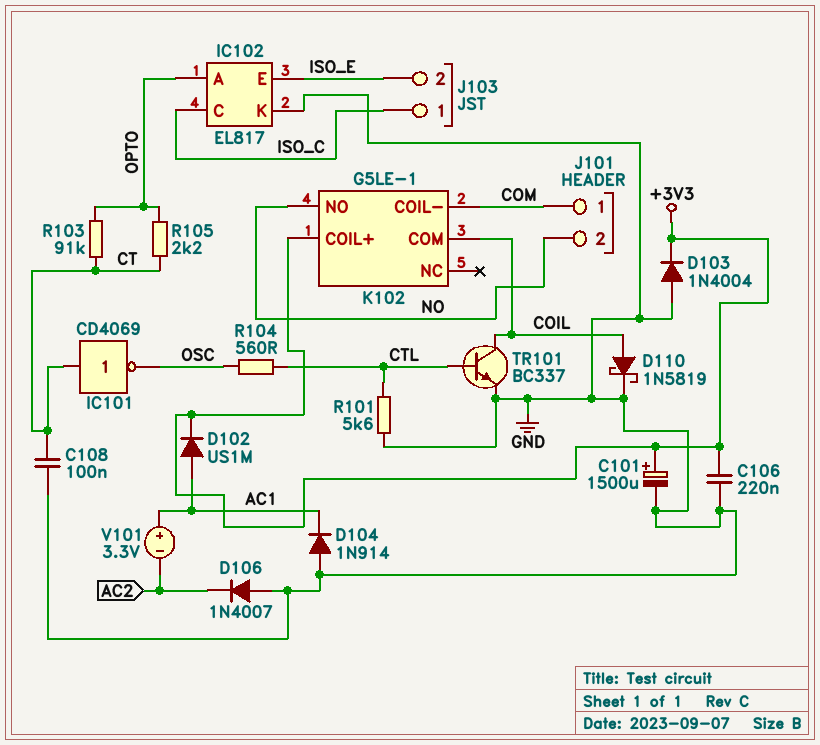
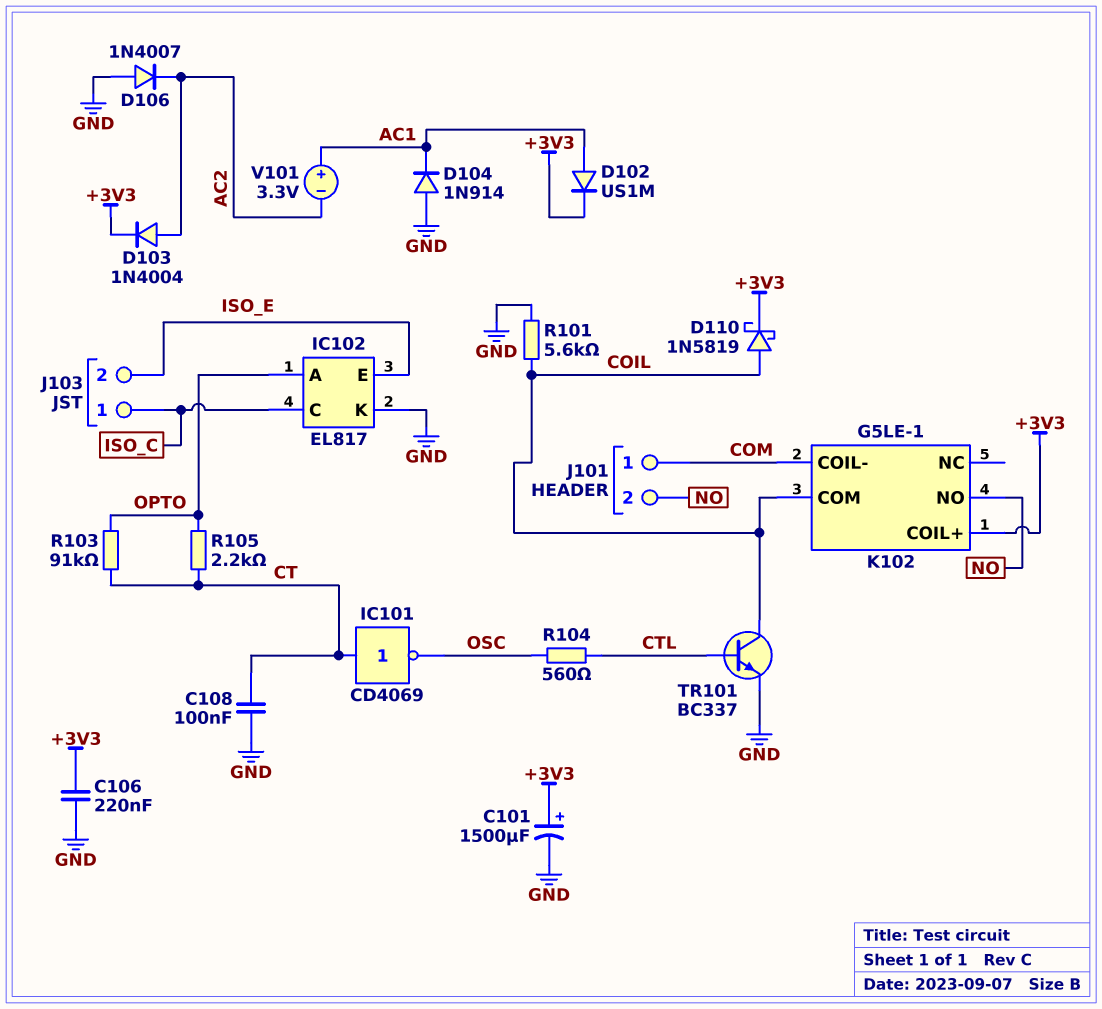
D103: diode 1N4004 (A GND, K +3V3) -> diode 1N4004 (A AC2, K +3V3)
D110: schottky 1N5819 (A COIL, K GND) -> schottky 1N5819 (A COIL, K +3V3)
R101: 5.6k (CTL, GND) -> 5.6k (COIL, GND)

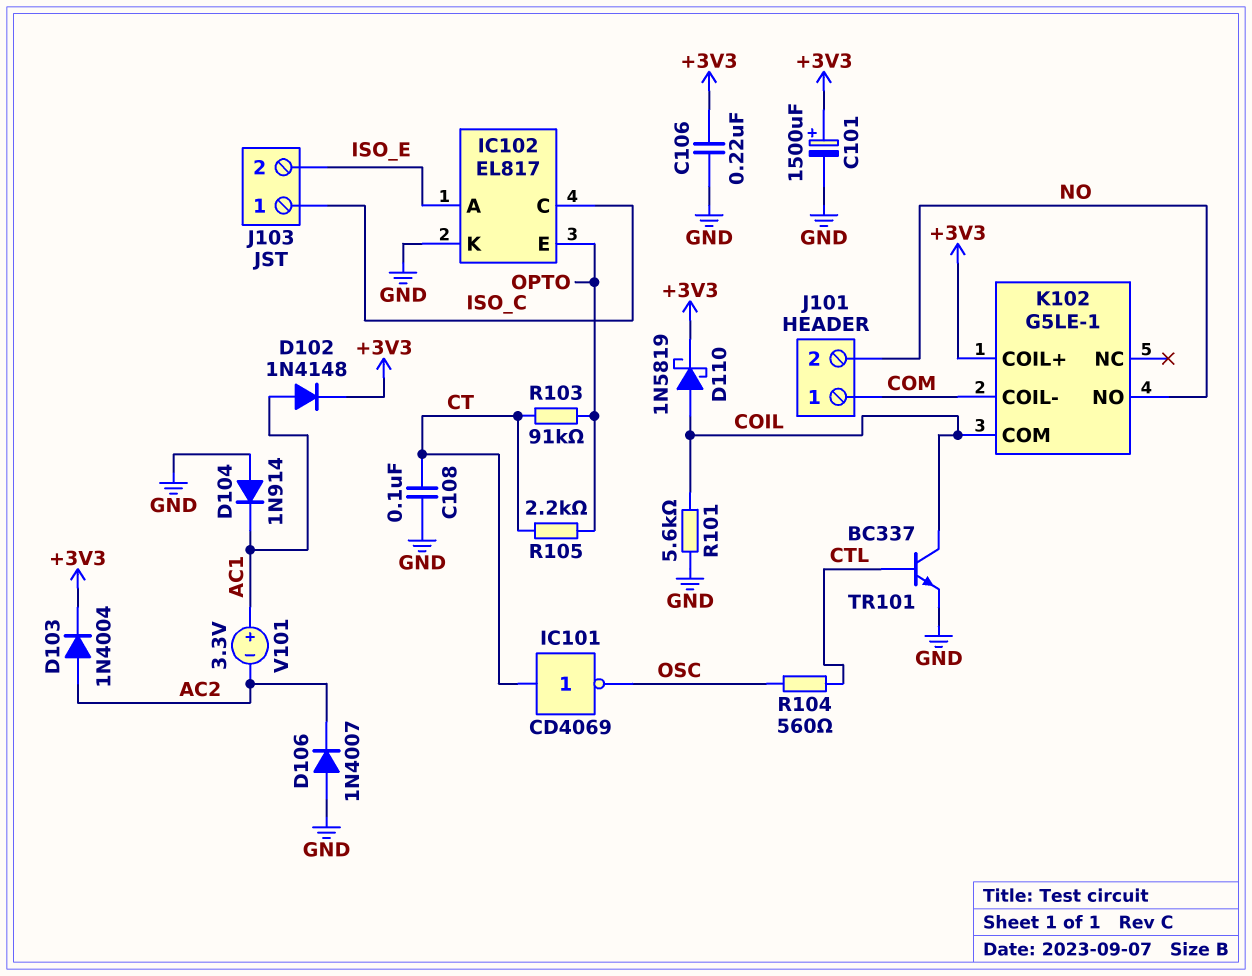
D102: diode US1M (A AC1, K +3V3) -> diode 1N4148 (A AC1, K +3V3)
IC102 pin A: OPTO -> ISO_E
IC102 pin E: ISO_E -> OPTO

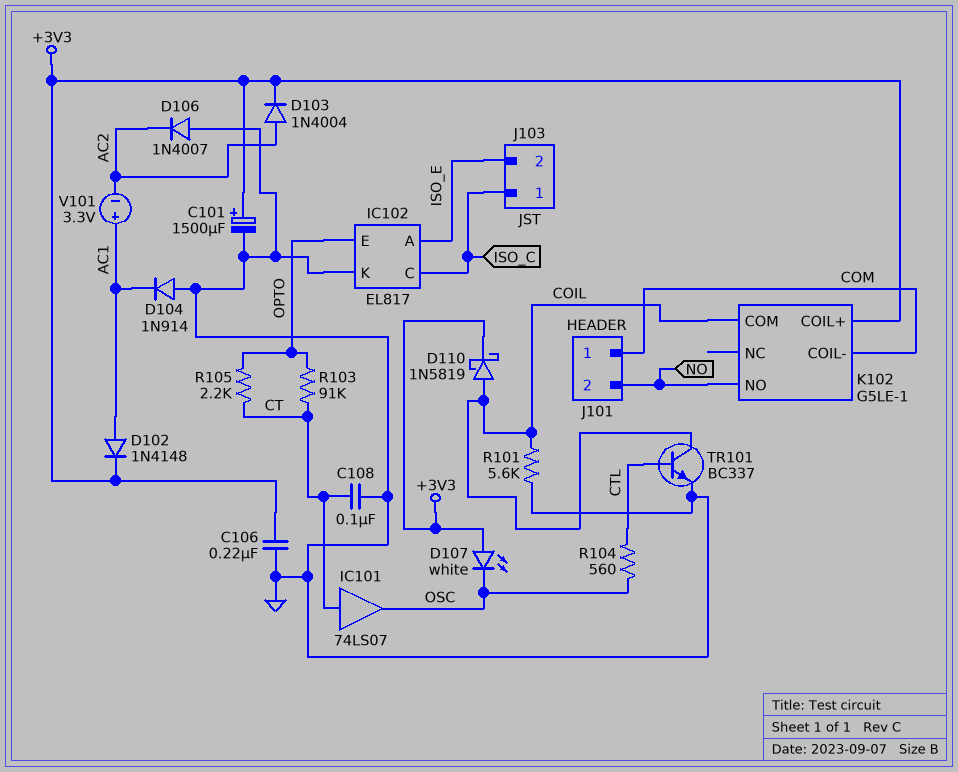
D107: none -> LED white (A +3V3, K OSC)
IC101: NOT CD4069 (in CT, out OSC) -> buffer 74LS07 (in CT, out OSC)

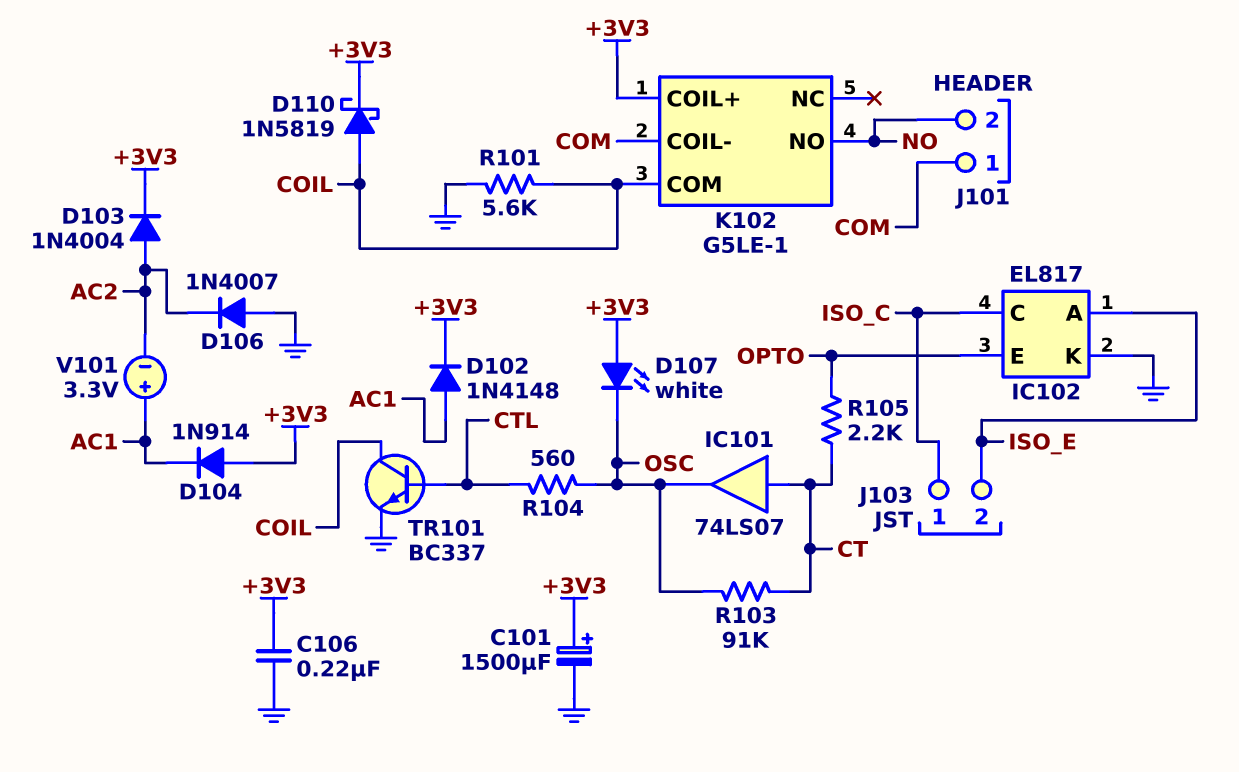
C108: 100nF (CT, GND) -> none
D104: diode 1N914 (A GND, K AC1) -> diode 1N914 (A +3V3, K AC1)
R103: 91k (CT, OPTO) -> 91k (CT, OSC)

